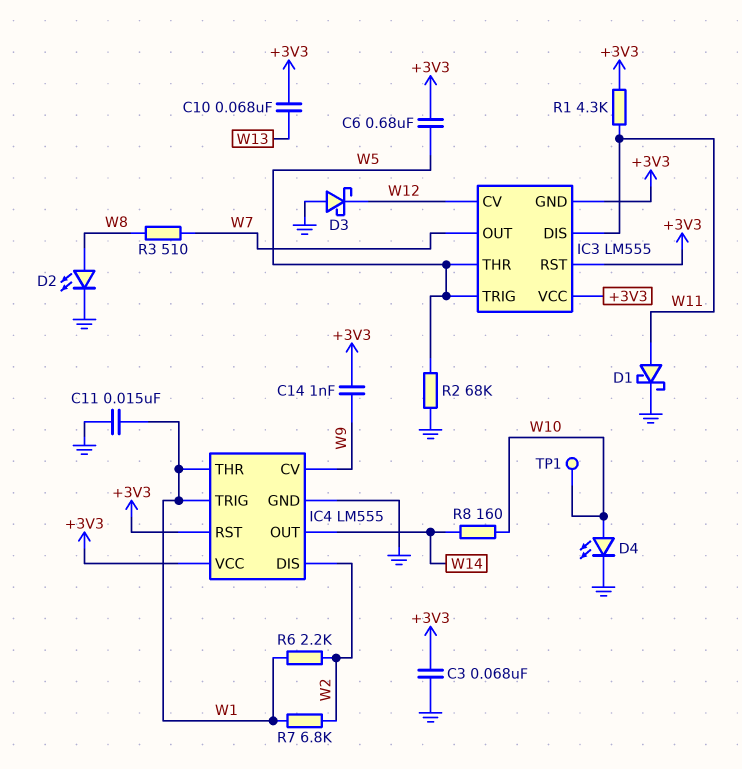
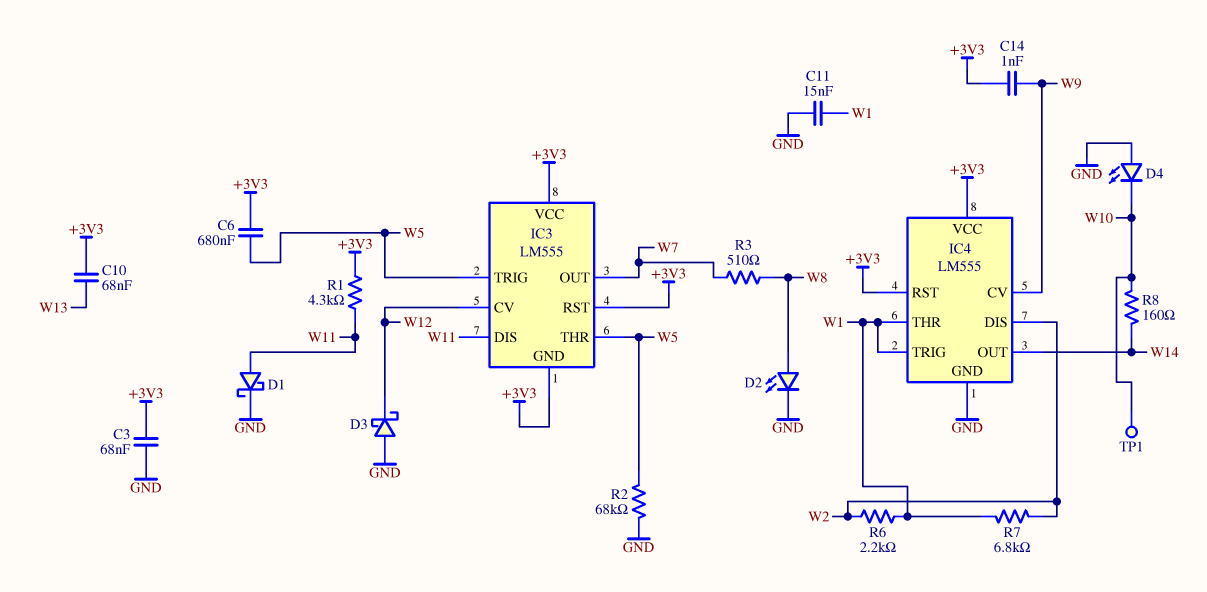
D4: LED (A W10, K GND) -> LED (A GND, K W10)

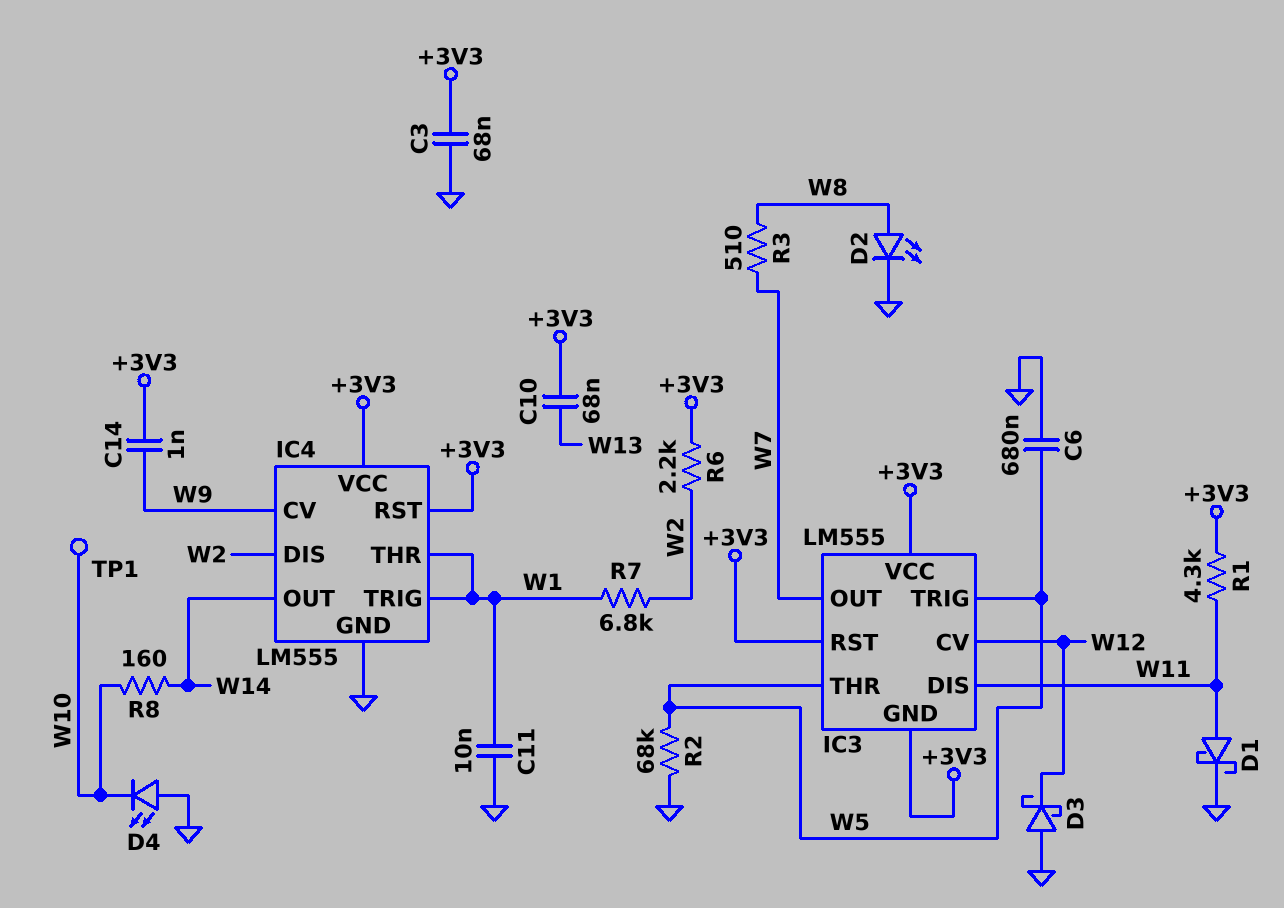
C6: 680nF (+3V3, W5) -> 680nF (GND, W5)
C11: 15nF (GND, W1) -> 10nF (GND, W1)
R6: 2.2k (W1, W2) -> 2.2k (+3V3, W2)

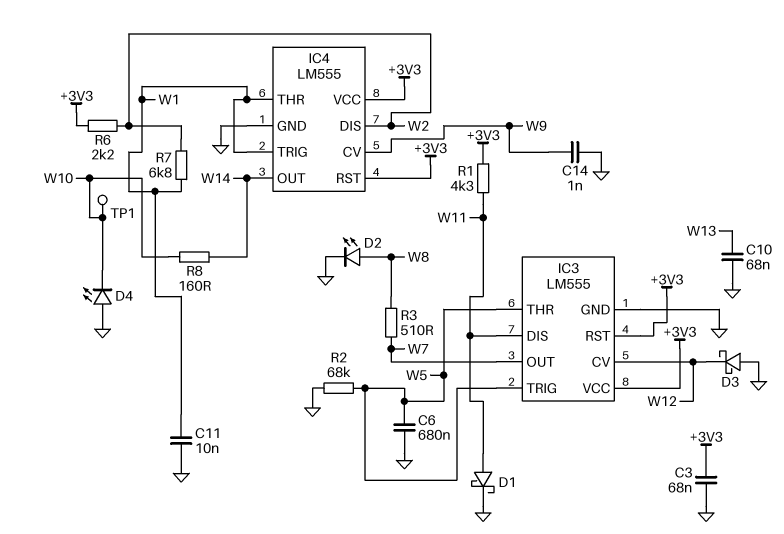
C10: 68nF (+3V3, W13) -> 68nF (GND, W13)
C14: 1nF (+3V3, W9) -> 1nF (GND, W9)
IC3 pin GND: +3V3 -> GND

